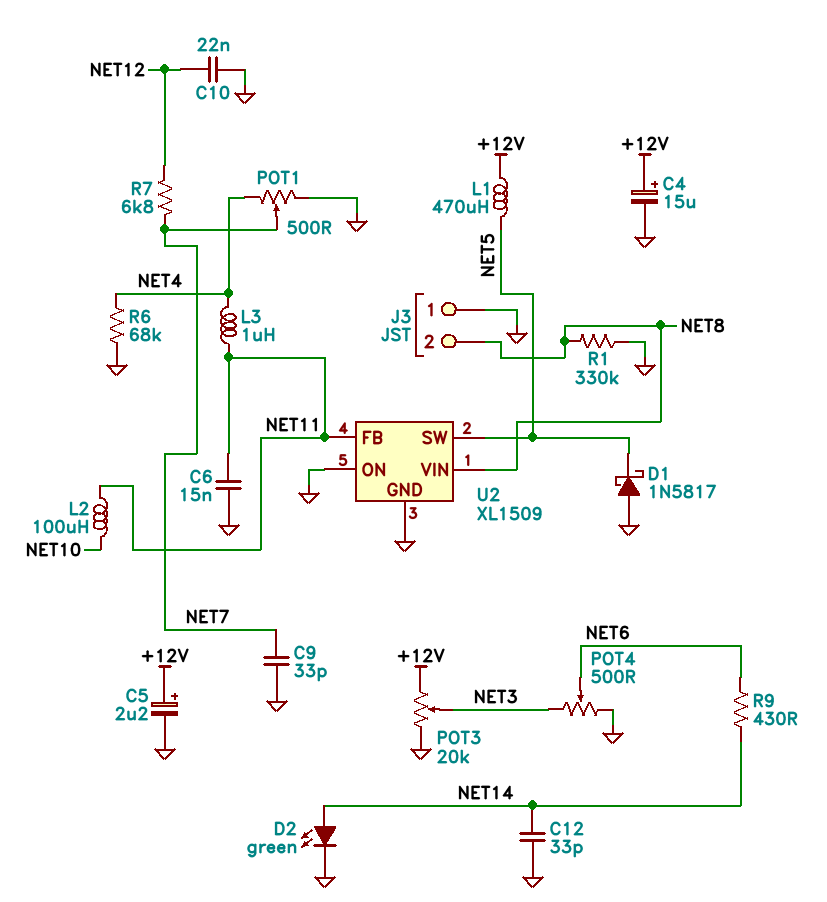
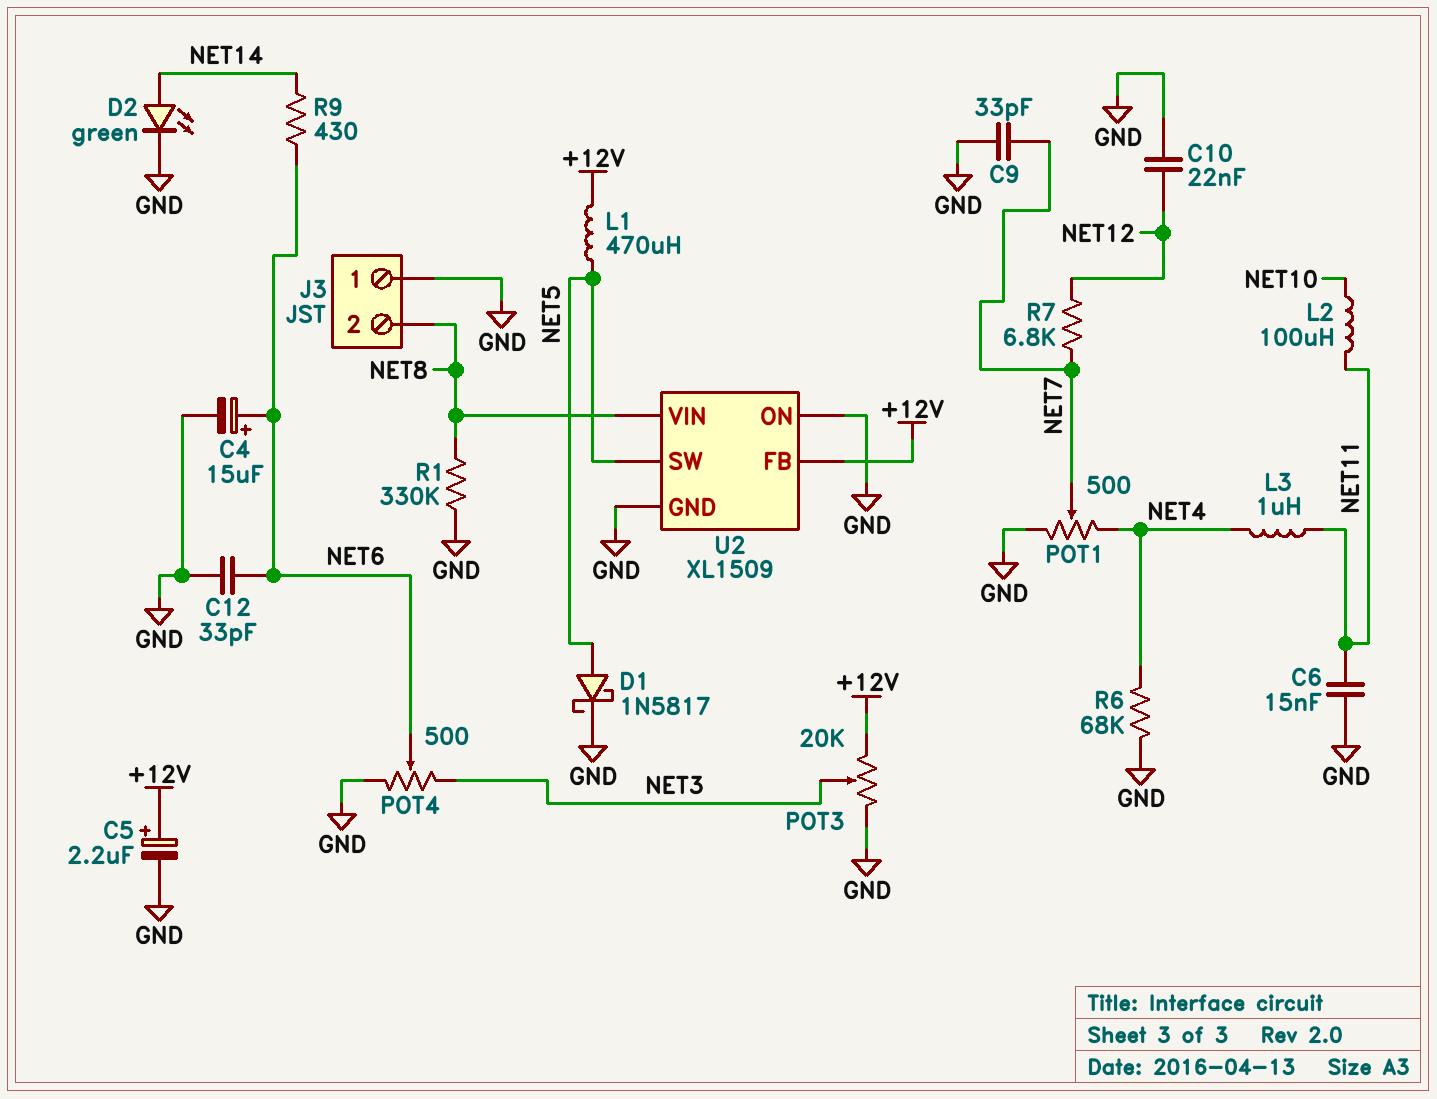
C4: 15uF (plus +12V, minus GND) -> 15uF (plus NET6, minus GND)
C12: 33pF (GND, NET14) -> 33pF (GND, NET6)
D1: schottky 1N5817 (A GND, K NET5) -> schottky 1N5817 (A NET5, K GND)
U2 pin FB: NET11 -> +12V

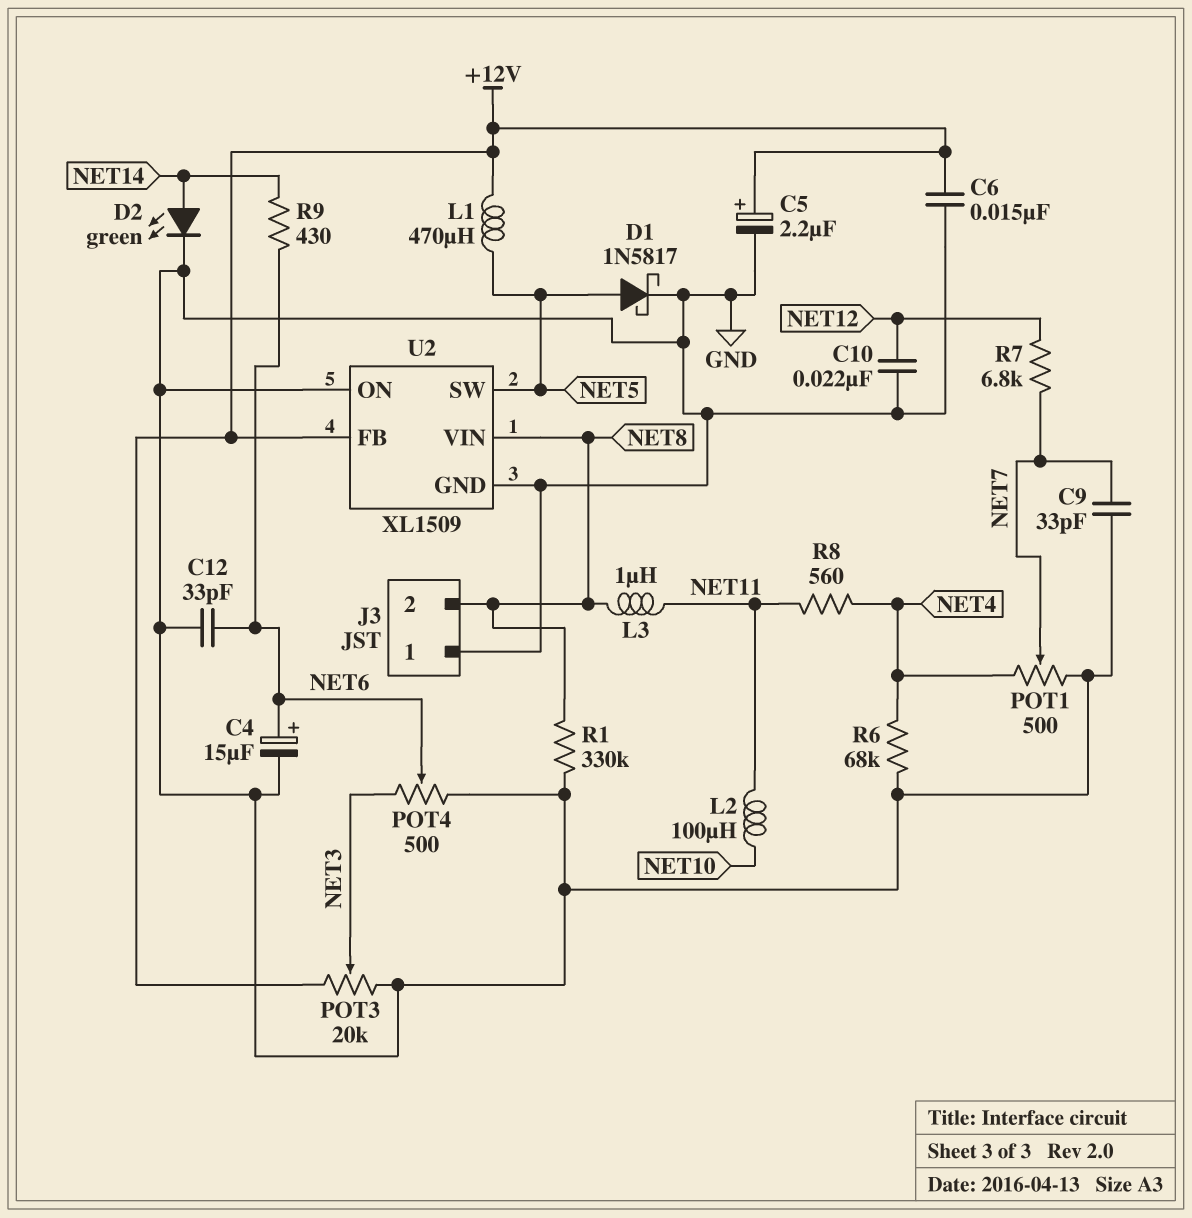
C6: 15nF (GND, NET11) -> 15nF (+12V, GND)
L3: 1uH (NET4, NET11) -> 1uH (NET8, NET11)
R8: none -> 560 (NET4, NET11)

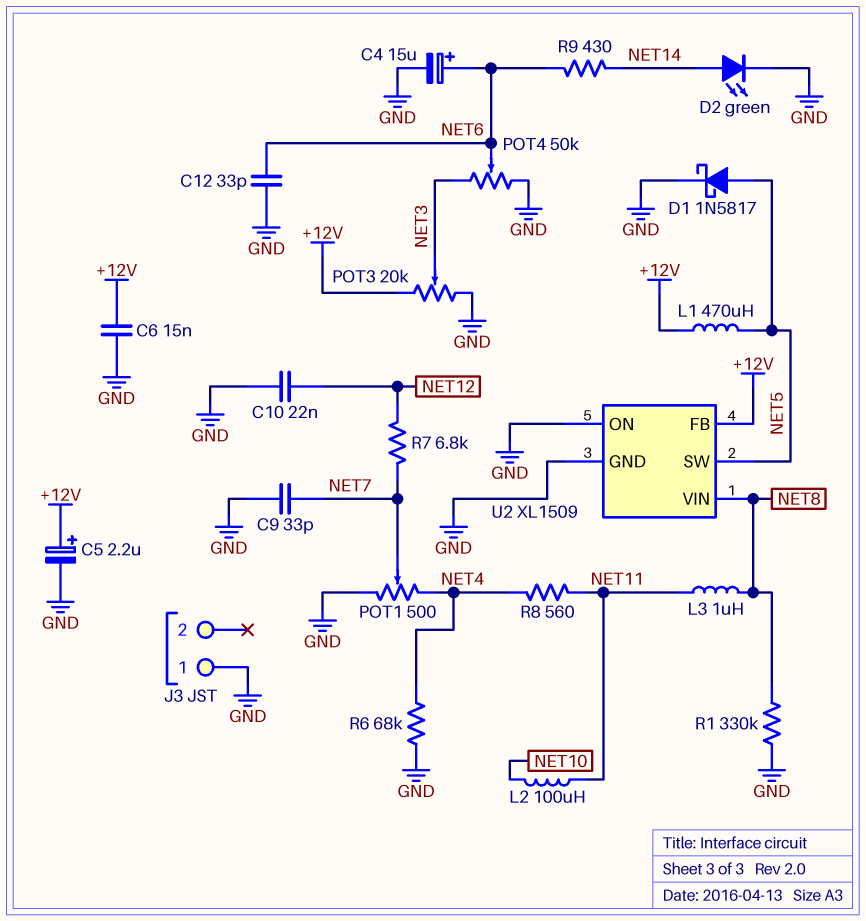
J3 pin 2: NET8 -> none
POT4: 500 (GND, NET3, wiper NET6) -> 50k (GND, NET3, wiper NET6)

